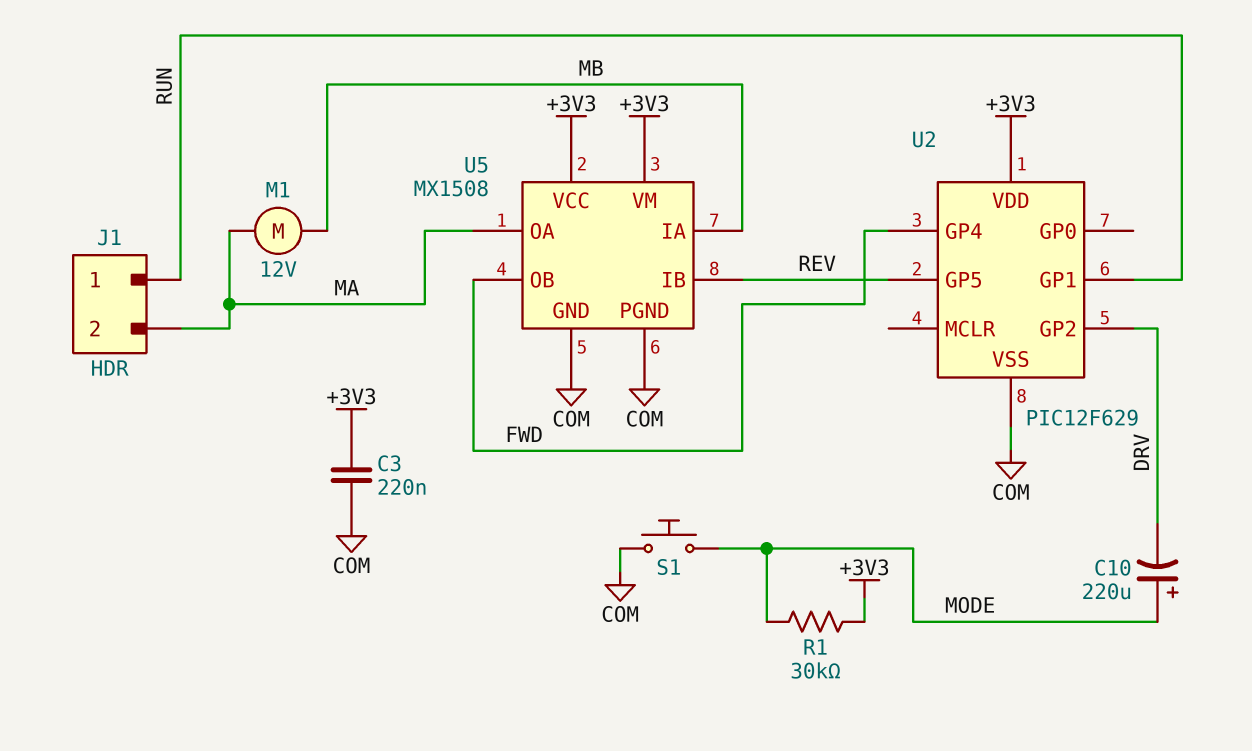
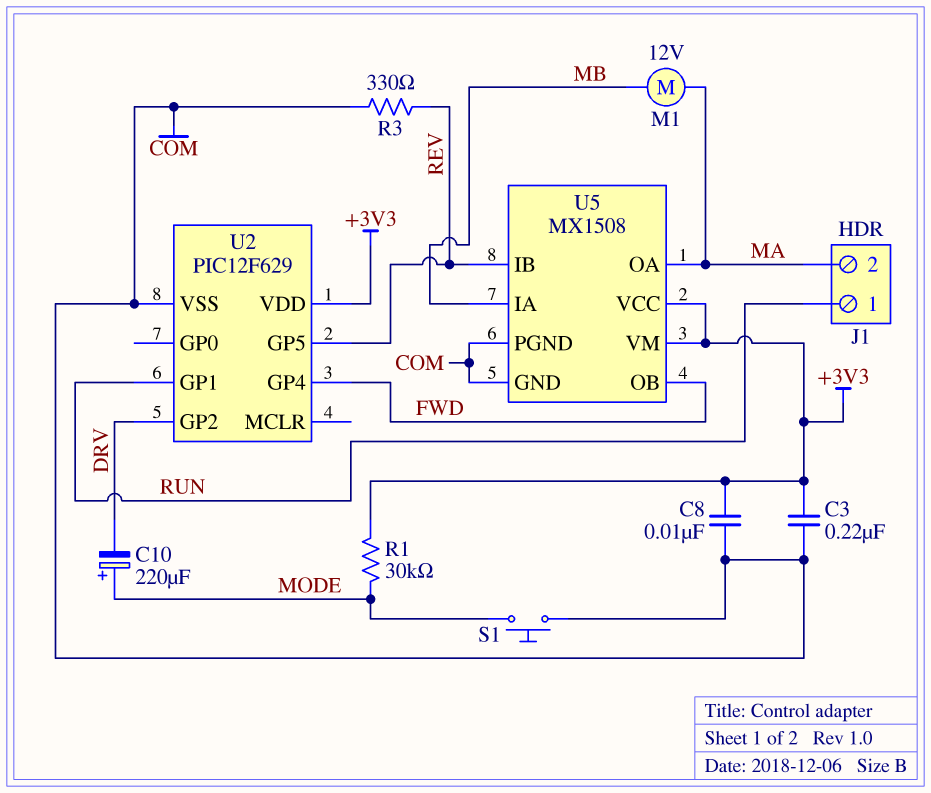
C8: none -> 10nF (+3V3, COM)
R3: none -> 330 (COM, REV)

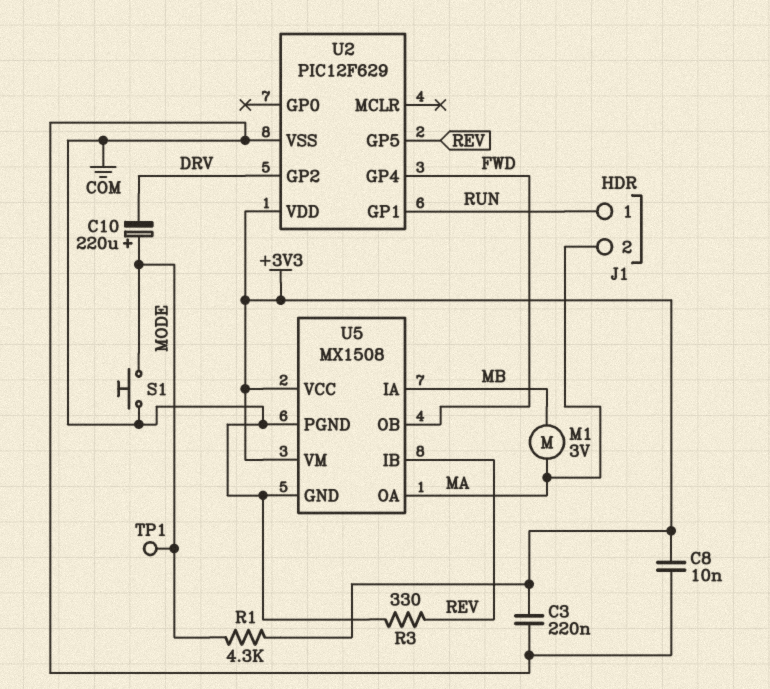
M1: motor 12V (MA, MB) -> motor 3V (MA, MB)
R1: 30k (+3V3, MODE) -> 4.3k (+3V3, MODE)
TP1: none -> test point (MODE)

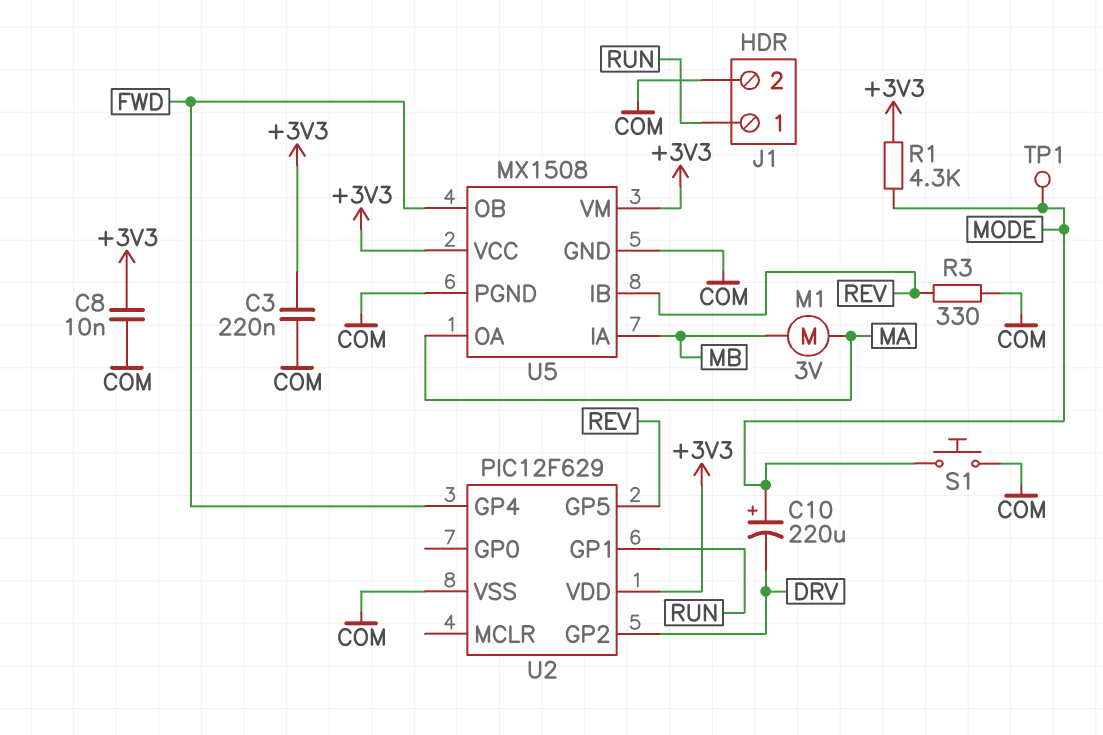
J1 pin 2: MA -> COM

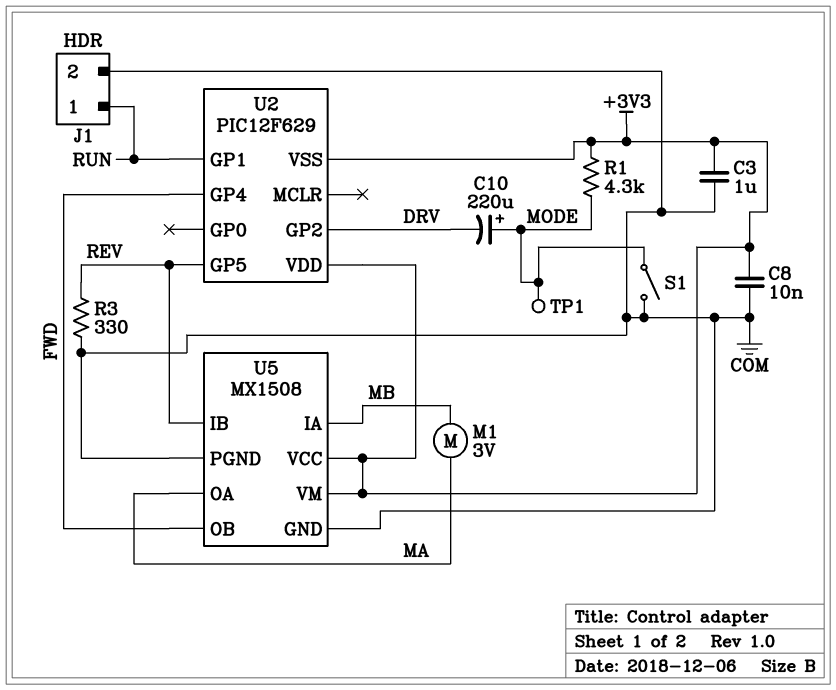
C3: 220nF (+3V3, COM) -> 1uF (+3V3, COM)
S1: button (COM, MODE) -> switch (COM, MODE)
U2 pin VSS: COM -> +3V3

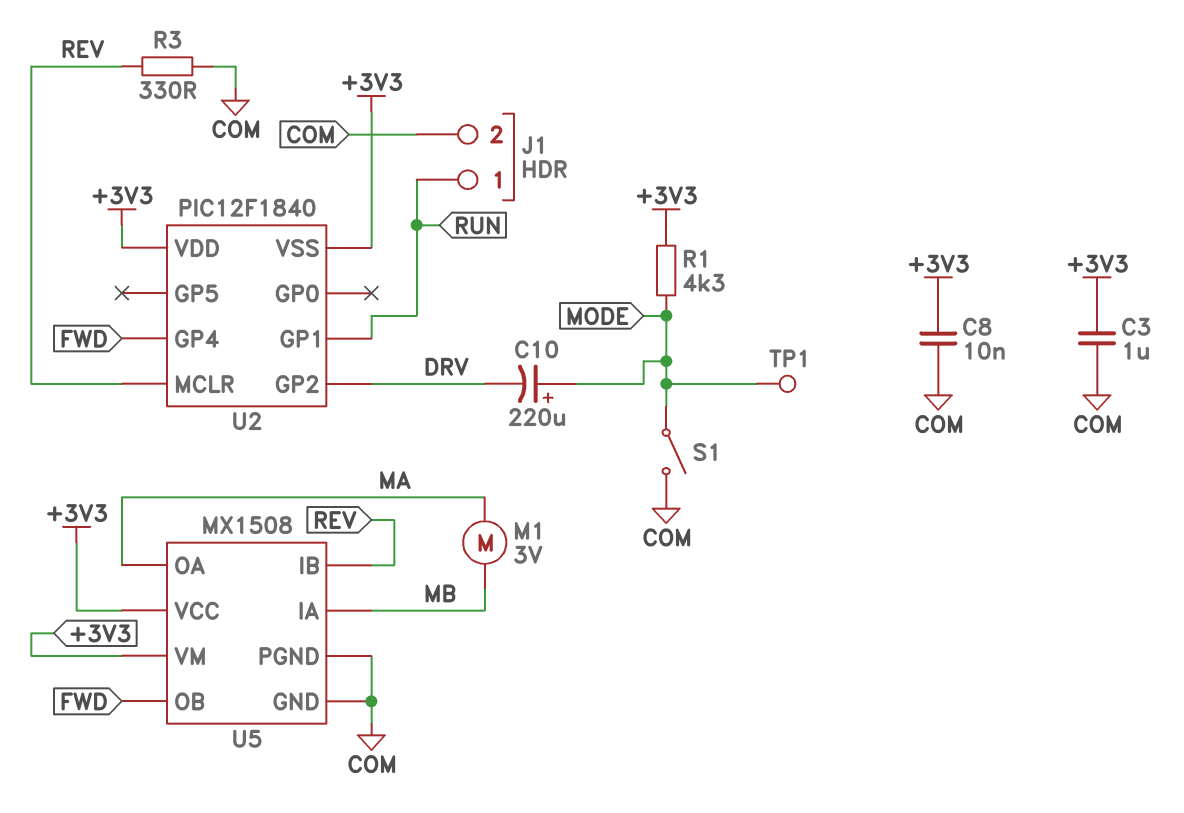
U2: PIC12F629 -> PIC12F1840
U2 pin GP5: REV -> none
U2 pin MCLR: none -> REV

